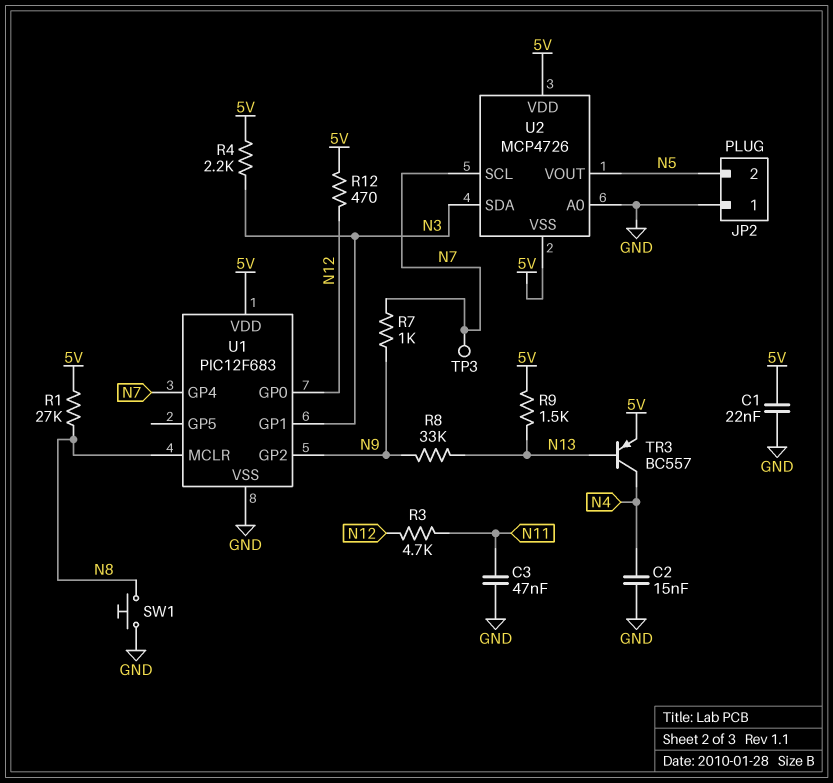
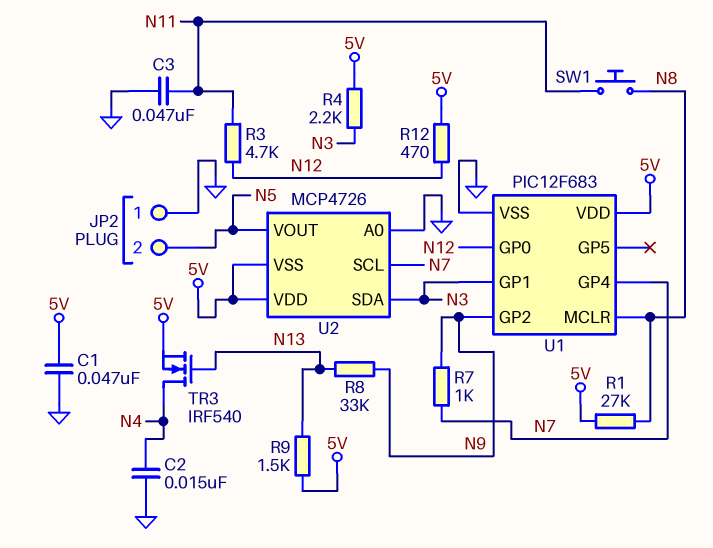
C1: 22nF (5V, GND) -> 47nF (5V, GND)
SW1: button (GND, N8) -> button (N8, N11)
TP3: test point (N7) -> none
TR3: PNP BC557 (B N13, C N4, E 5V) -> NMOS IRF540 (G N13, D N4, S 5V)

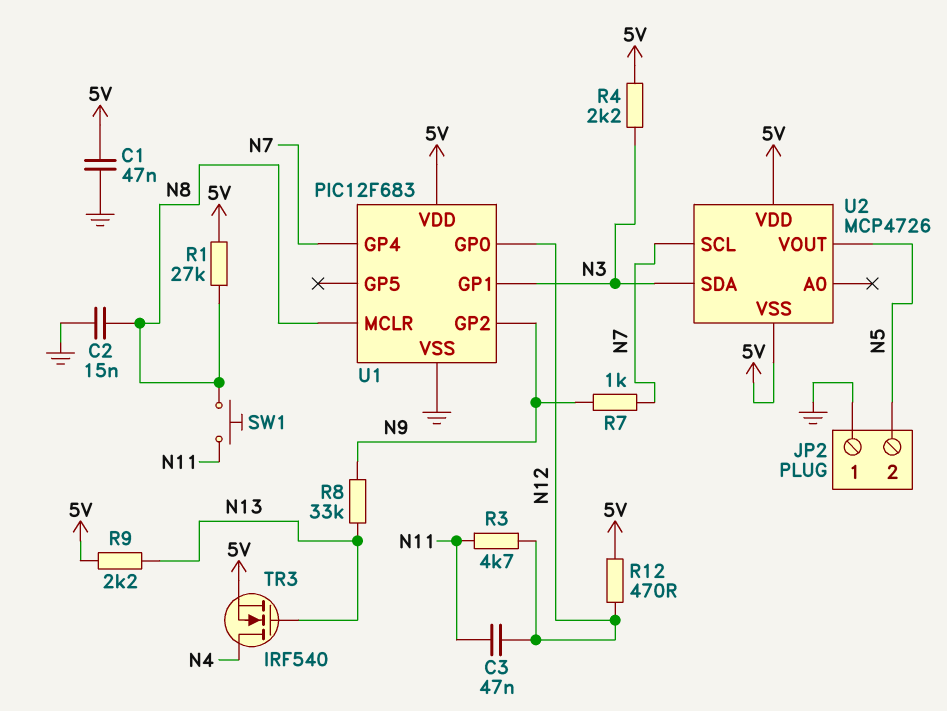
C2: 15nF (GND, N4) -> 15nF (GND, N8)
C3: 47nF (GND, N11) -> 47nF (N11, N12)
R9: 1.5k (5V, N13) -> 2.2k (5V, N13)
U2 pin A0: GND -> none

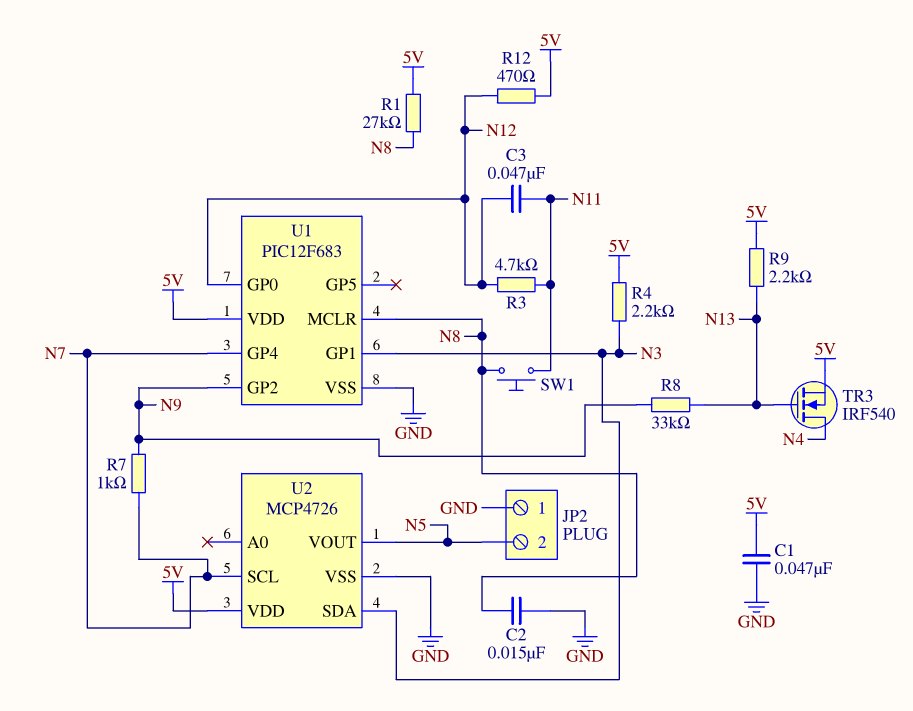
U2 pin VSS: 5V -> GND

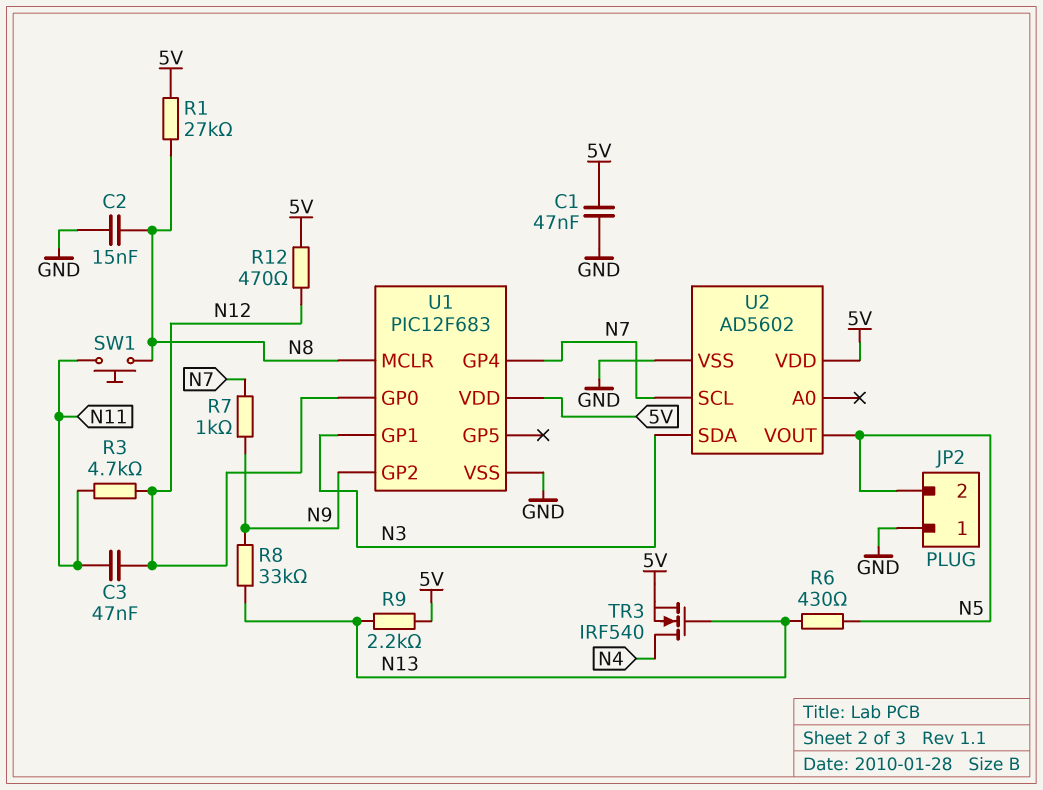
R4: 2.2k (5V, N3) -> none
R6: none -> 430 (N5, N13)
U2: MCP4726 -> AD5602

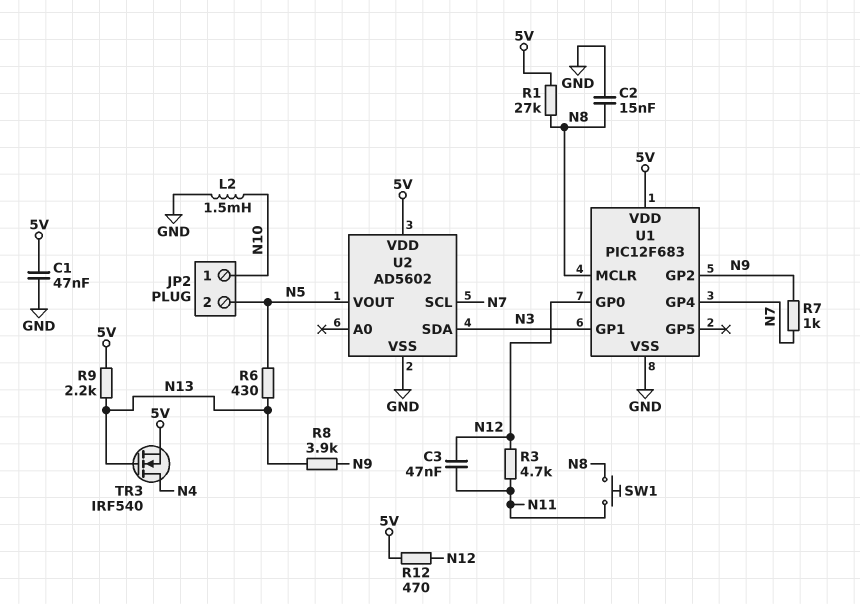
JP2 pin 1: GND -> N10
L2: none -> 1.5mH (GND, N10)
R8: 33k (N9, N13) -> 3.9k (N9, N13)

